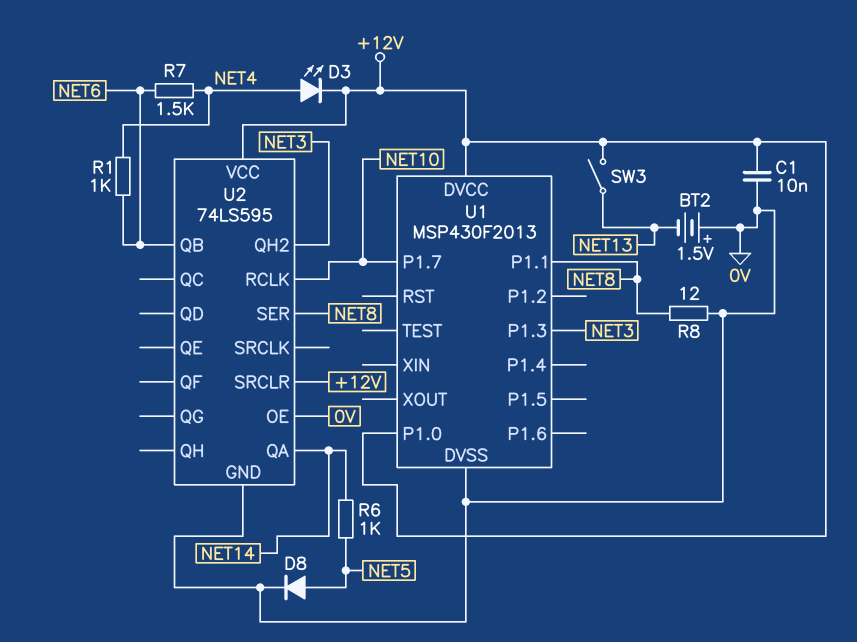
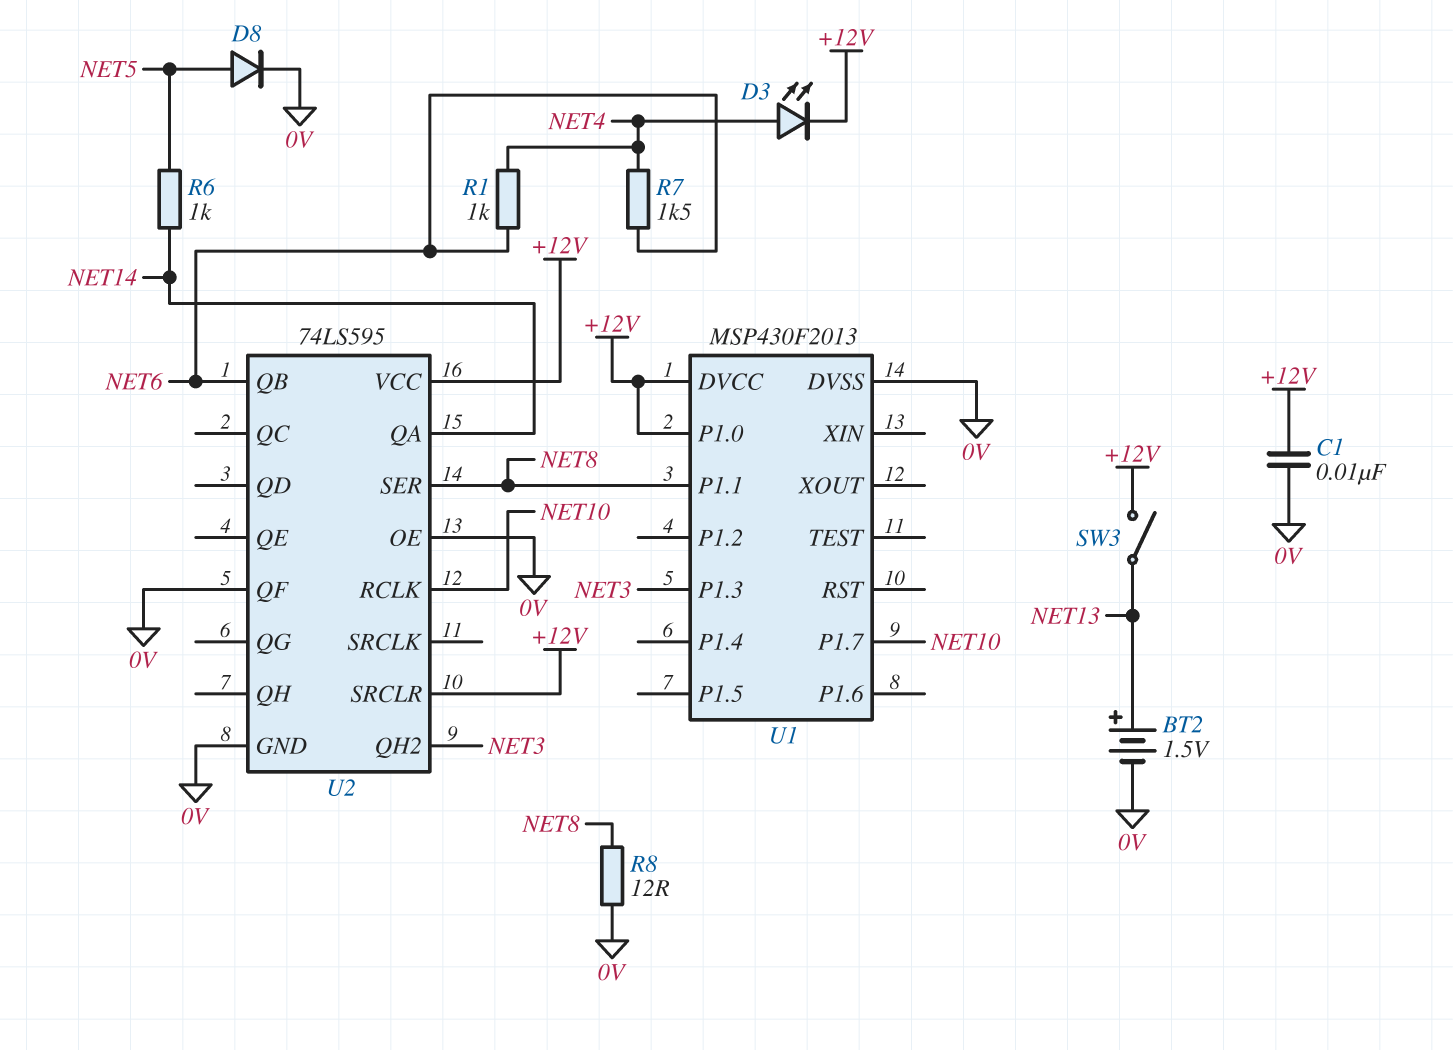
BT2: 1.5V (plus 0V, minus NET13) -> 1.5V (plus NET13, minus 0V)
U2 pin QF: none -> 0V

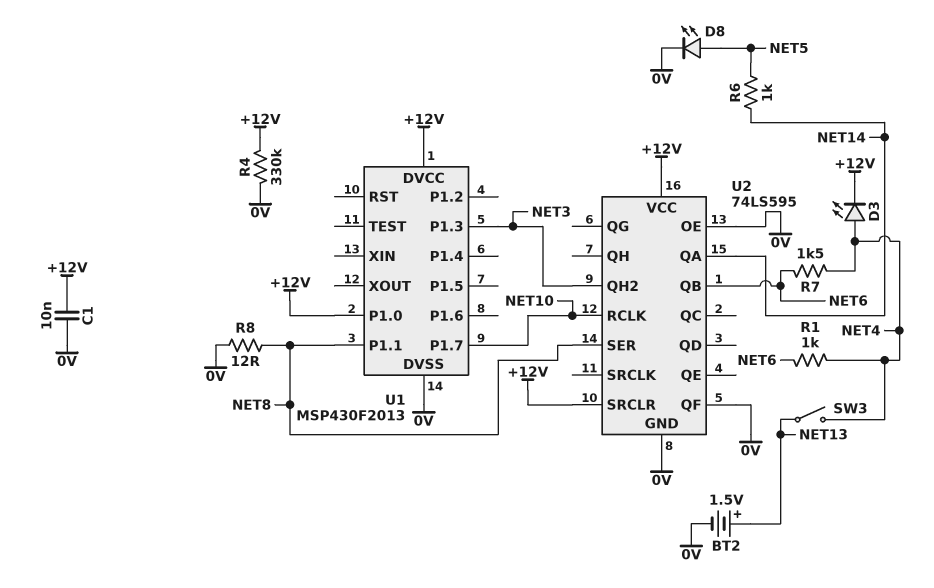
D8: diode (A NET5, K 0V) -> LED (A NET5, K 0V)
R4: none -> 330k (+12V, 0V)
SW3: switch (+12V, NET13) -> switch (NET4, NET13)

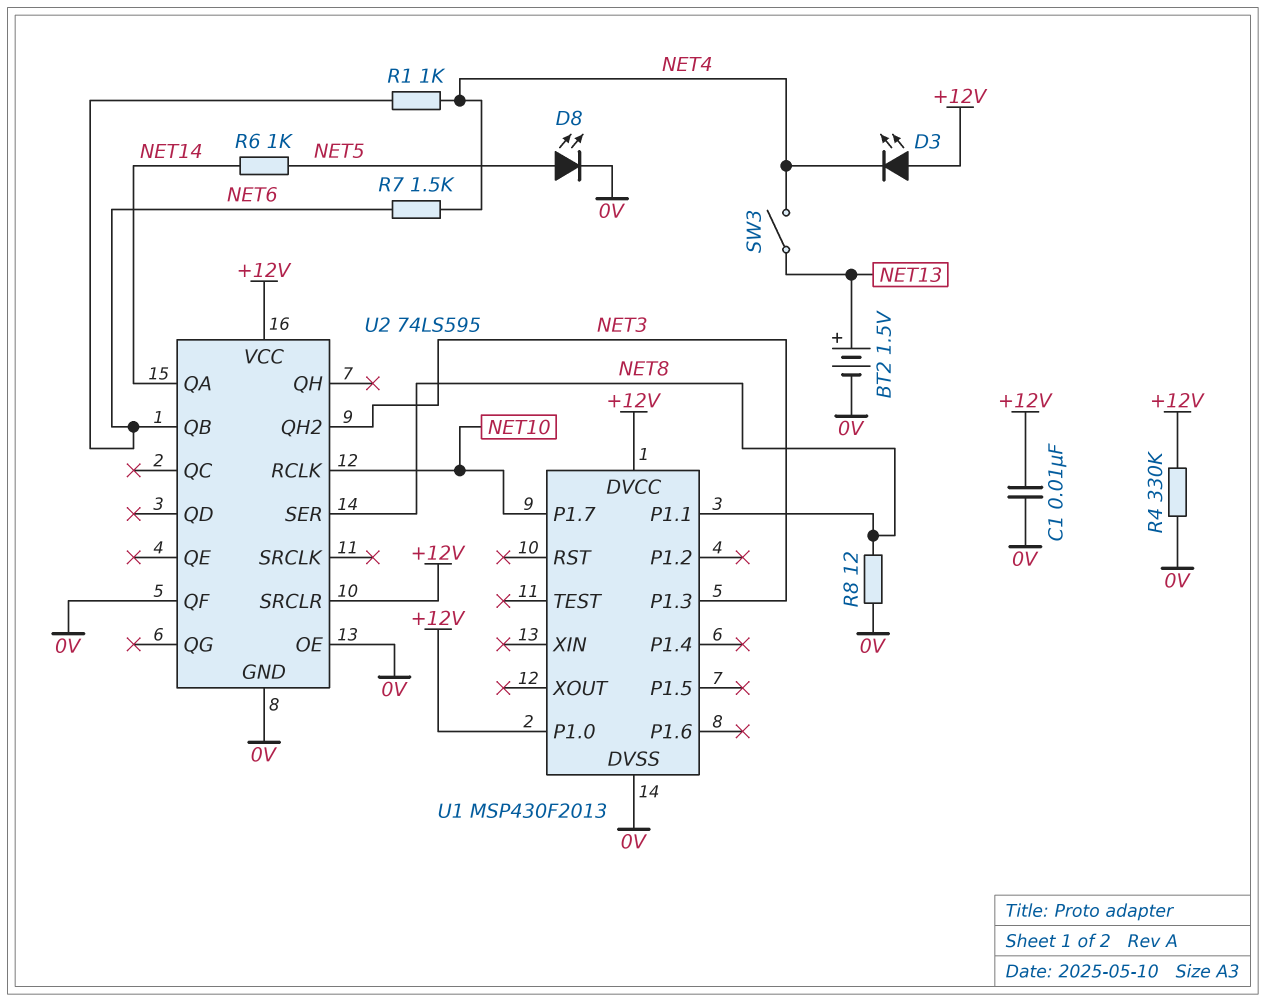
D3: LED (A NET4, K +12V) -> LED (A +12V, K NET4)

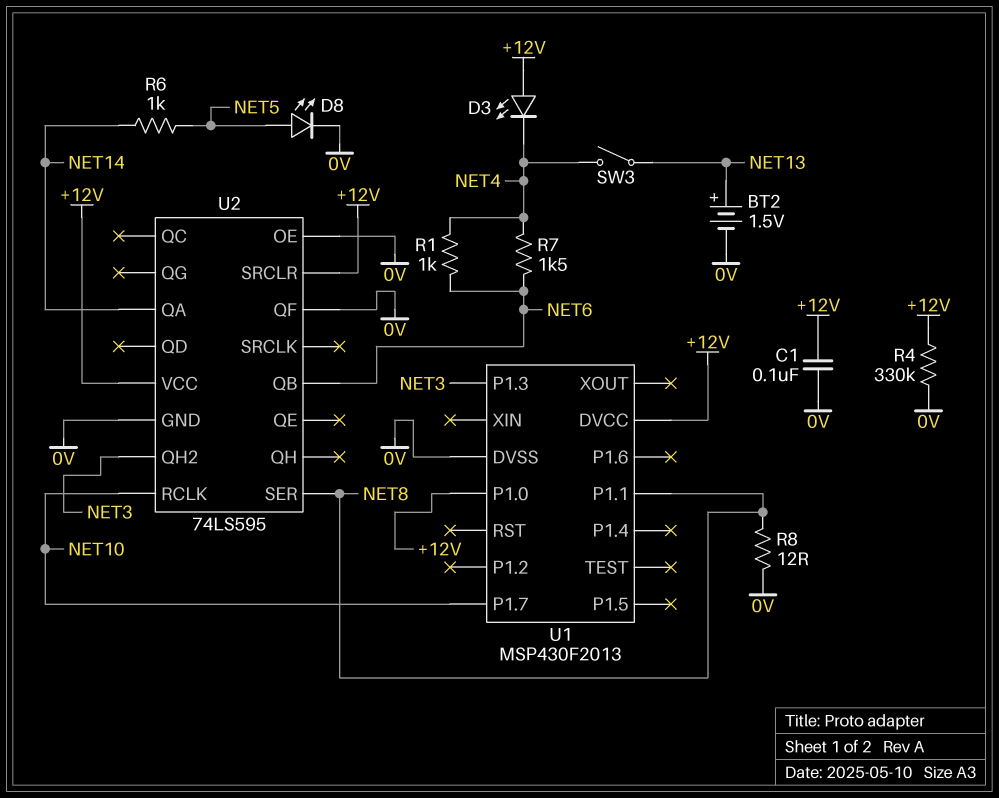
C1: 10nF (+12V, 0V) -> 100nF (+12V, 0V)

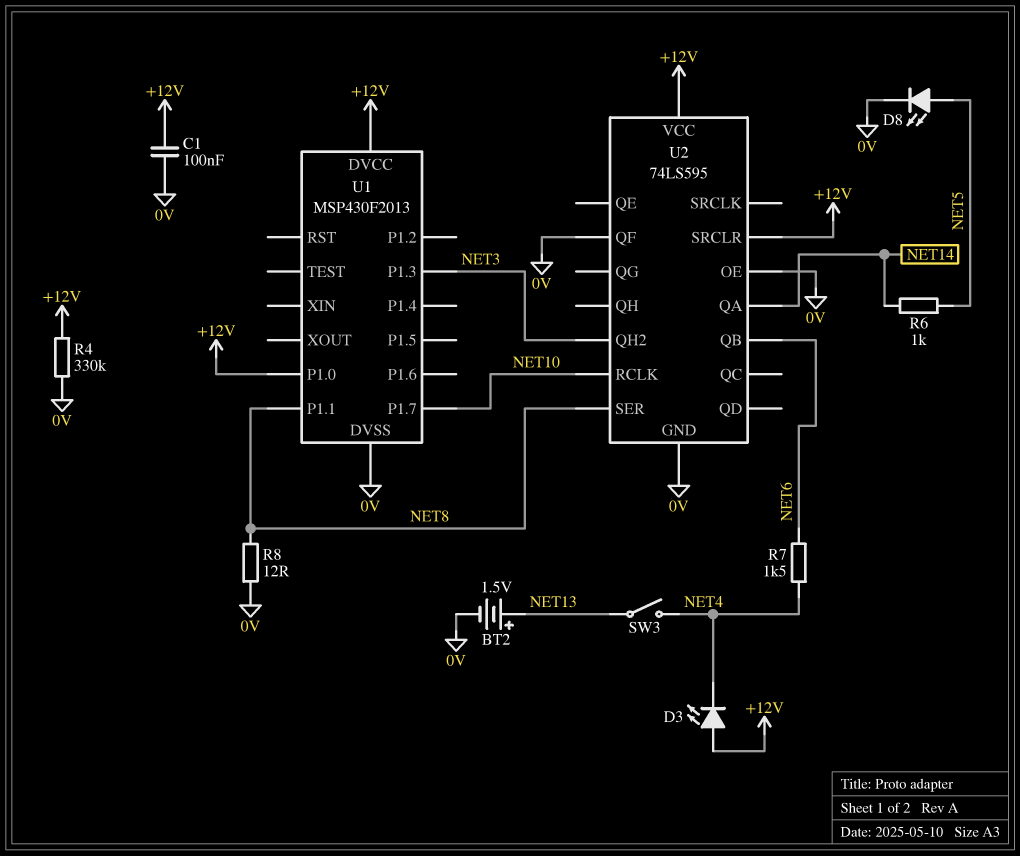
R1: 1k (NET4, NET6) -> none

